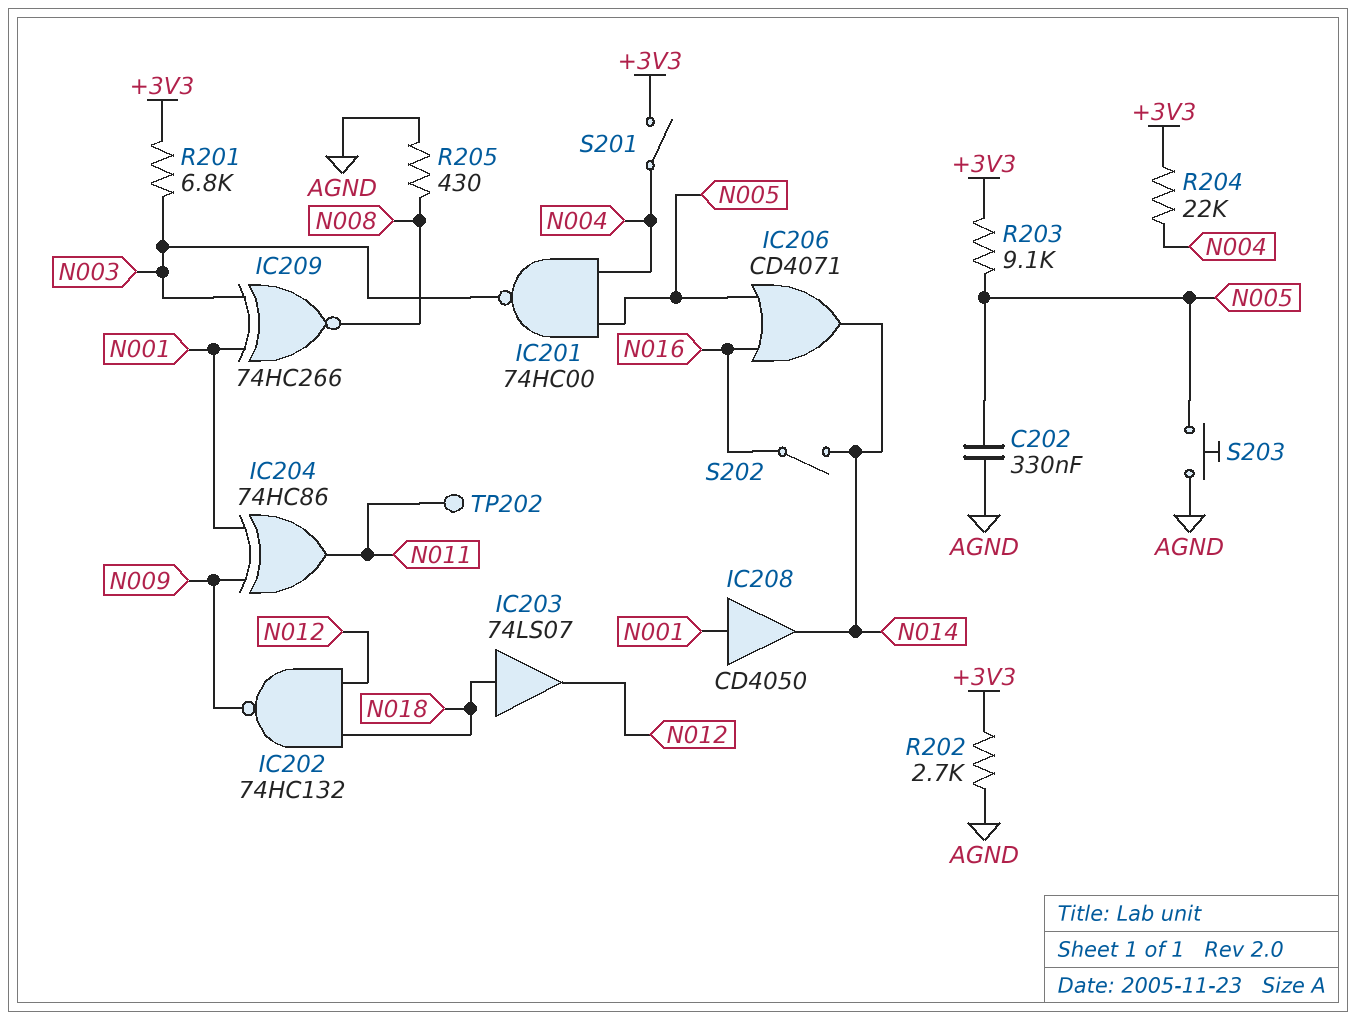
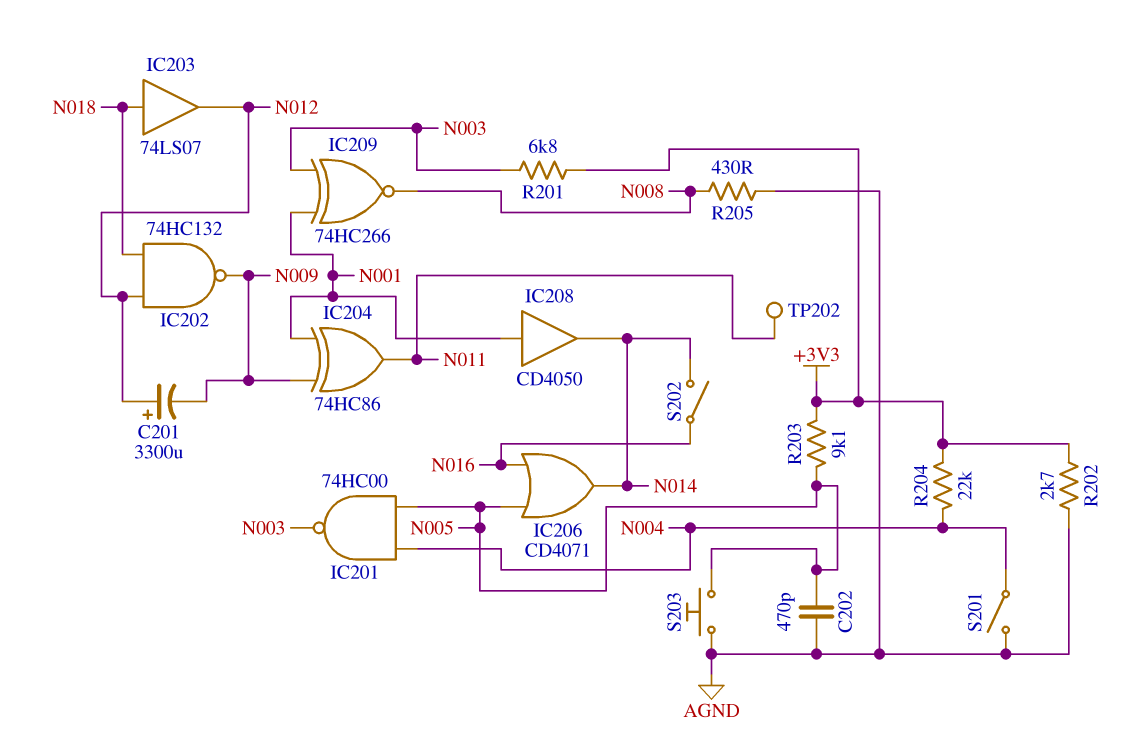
C201: none -> 3300uF (plus N012, minus N009)
C202: 330nF (AGND, N005) -> 470pF (AGND, N005)
S201: switch (+3V3, N004) -> switch (AGND, N004)

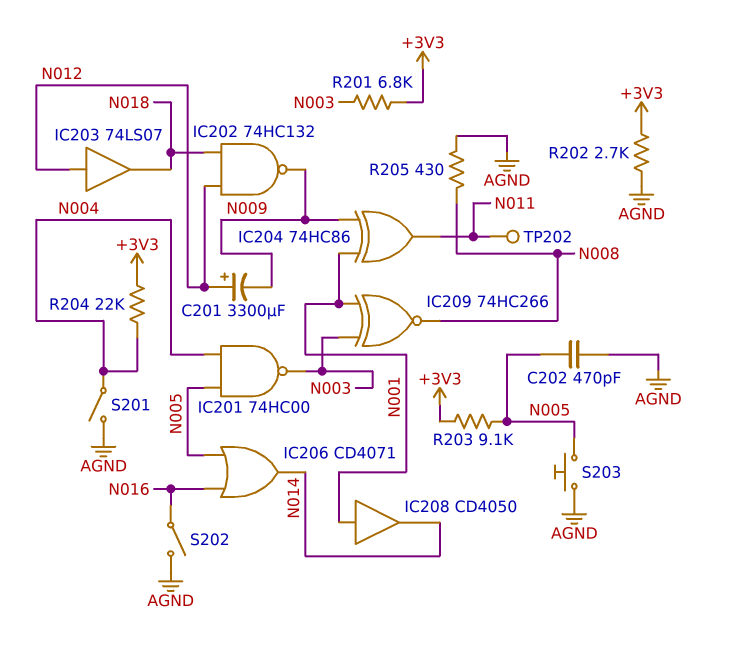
IC203: buffer 74LS07 (in N018, out N012) -> buffer 74LS07 (in N012, out N018)
S202: switch (N014, N016) -> switch (AGND, N016)

